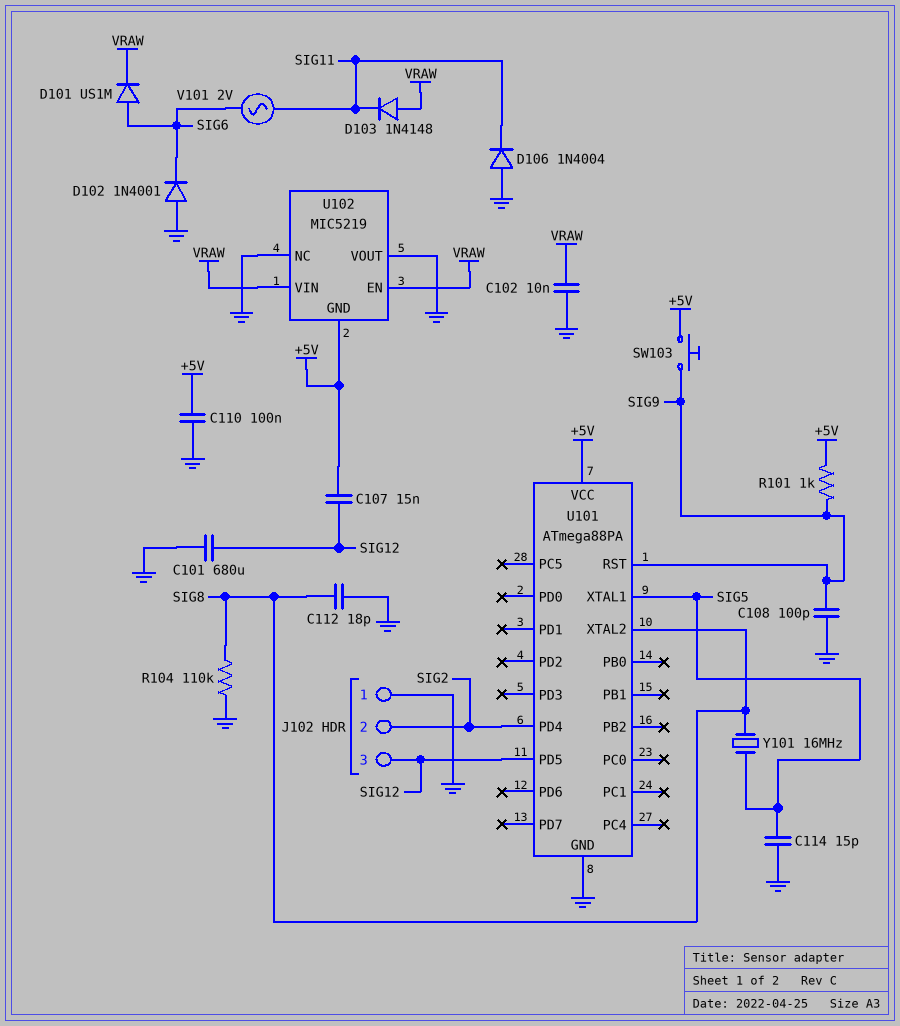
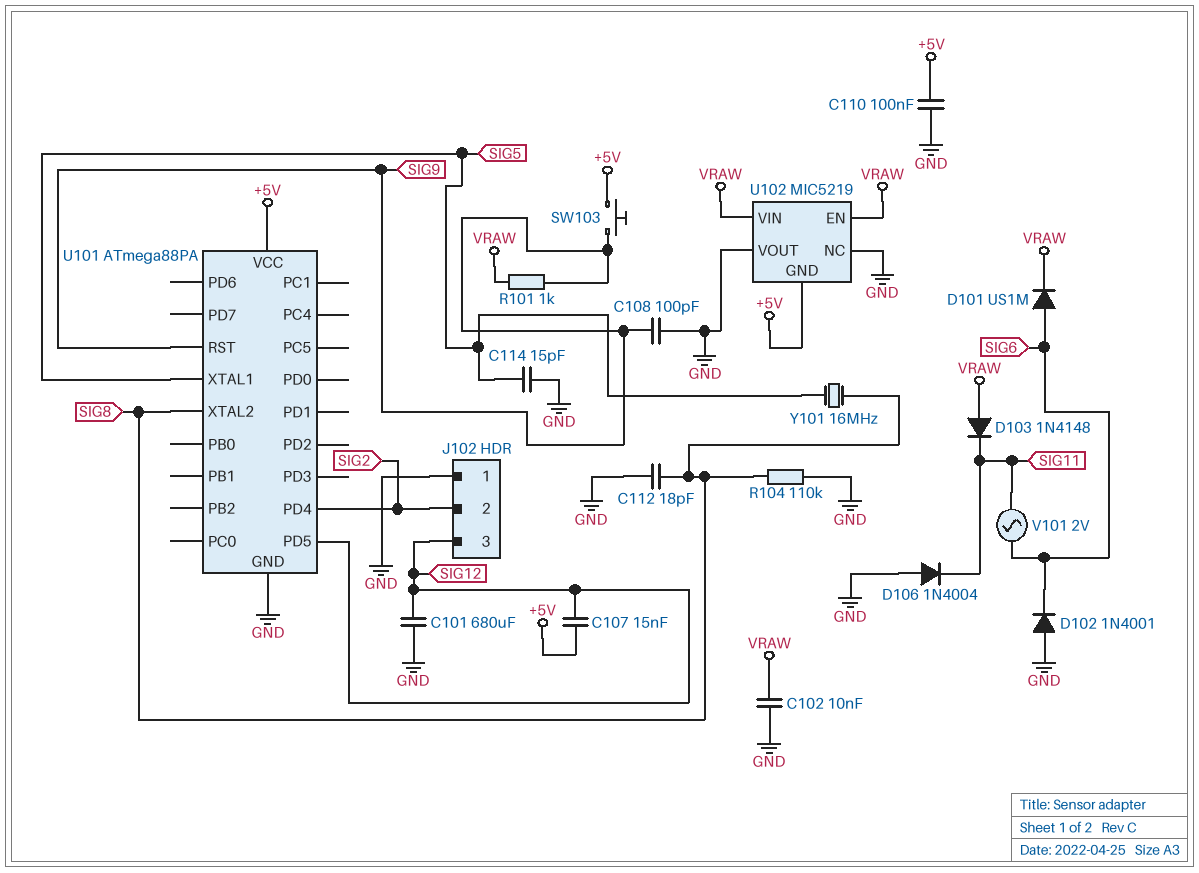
R101: 1k (+5V, SIG9) -> 1k (SIG9, VRAW)

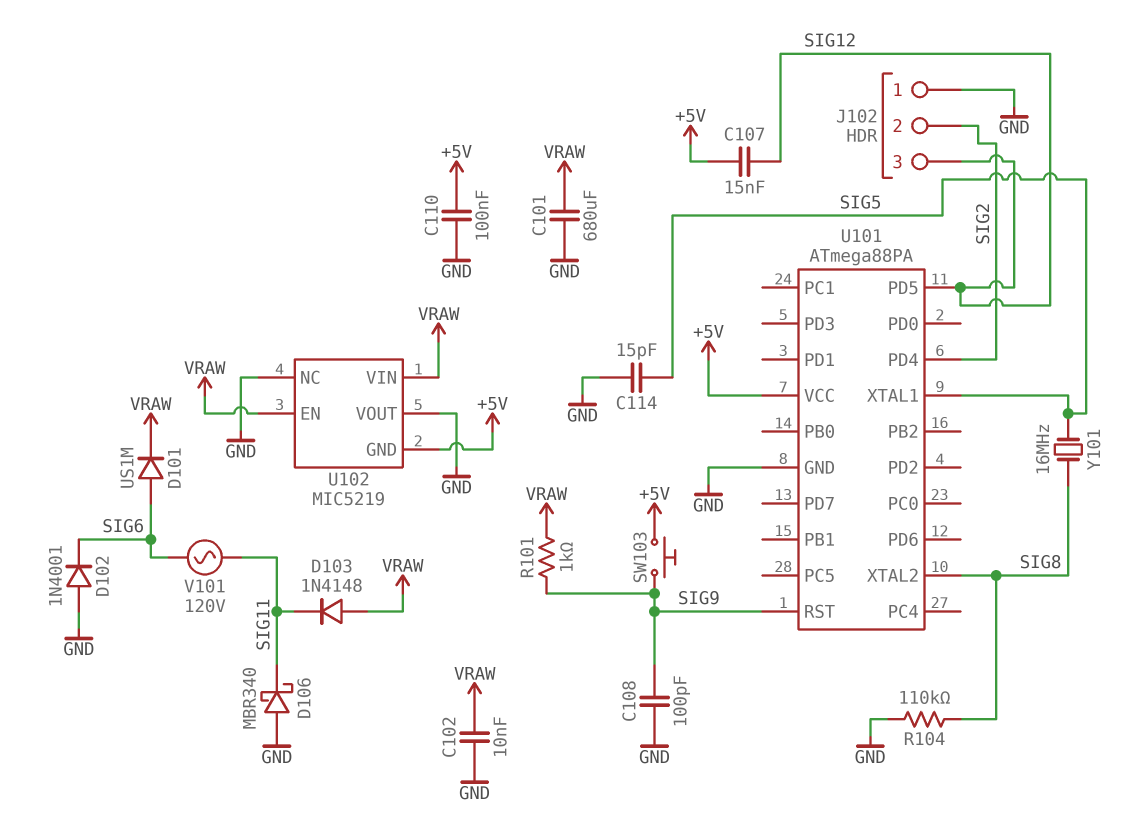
C101: 680uF (GND, SIG12) -> 680uF (GND, VRAW)
C112: 18pF (GND, SIG8) -> none
D106: diode 1N4004 (A GND, K SIG11) -> schottky MBR340 (A GND, K SIG11)
V101: AC 2V (SIG6, SIG11) -> AC 120V (SIG6, SIG11)

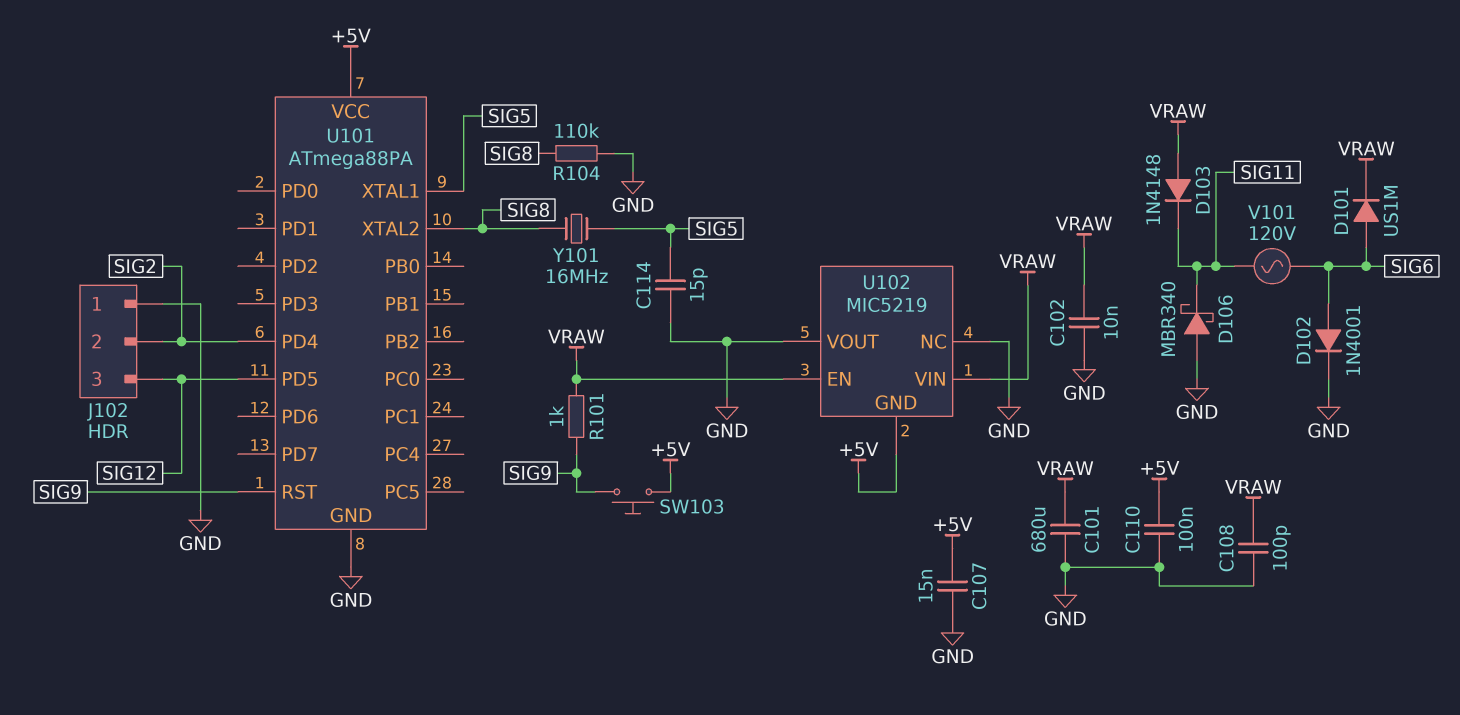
C107: 15nF (+5V, SIG12) -> 15nF (+5V, GND)
C108: 100pF (GND, SIG9) -> 100pF (GND, VRAW)
D102: diode 1N4001 (A GND, K SIG6) -> diode 1N4001 (A SIG6, K GND)

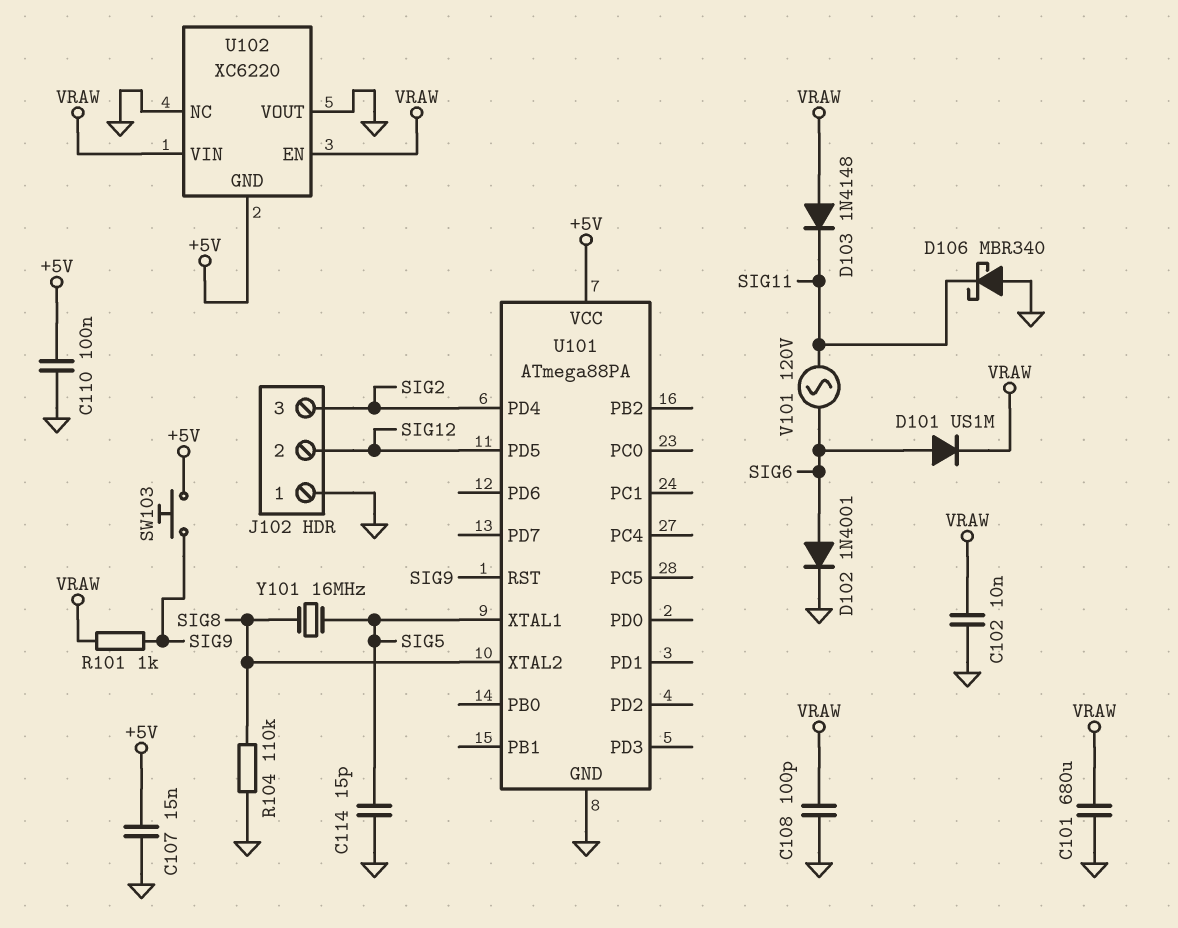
J102 pin 2: SIG2 -> SIG12
J102 pin 3: SIG12 -> SIG2
U102: MIC5219 -> XC6220

